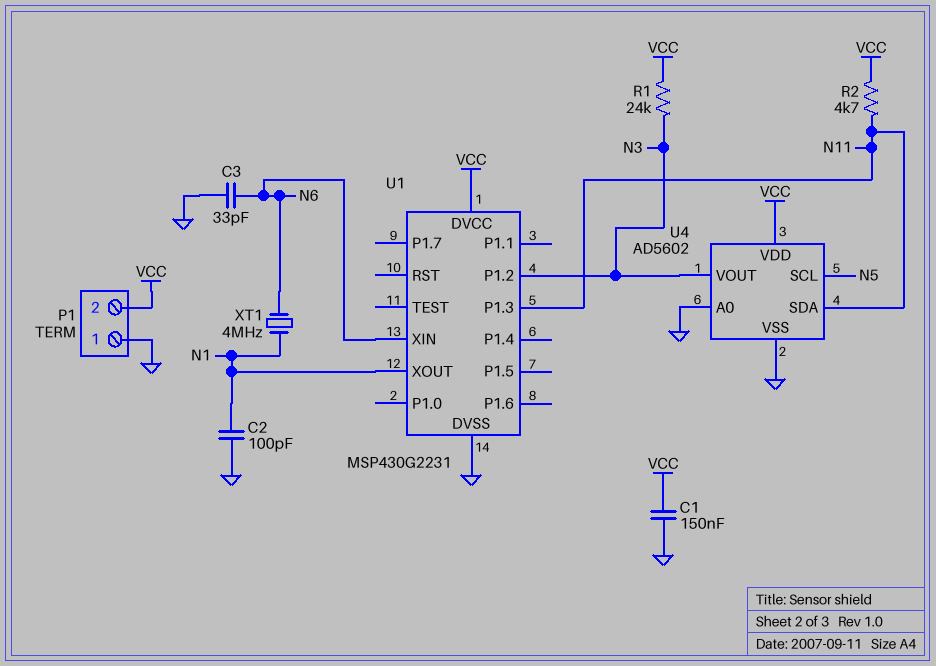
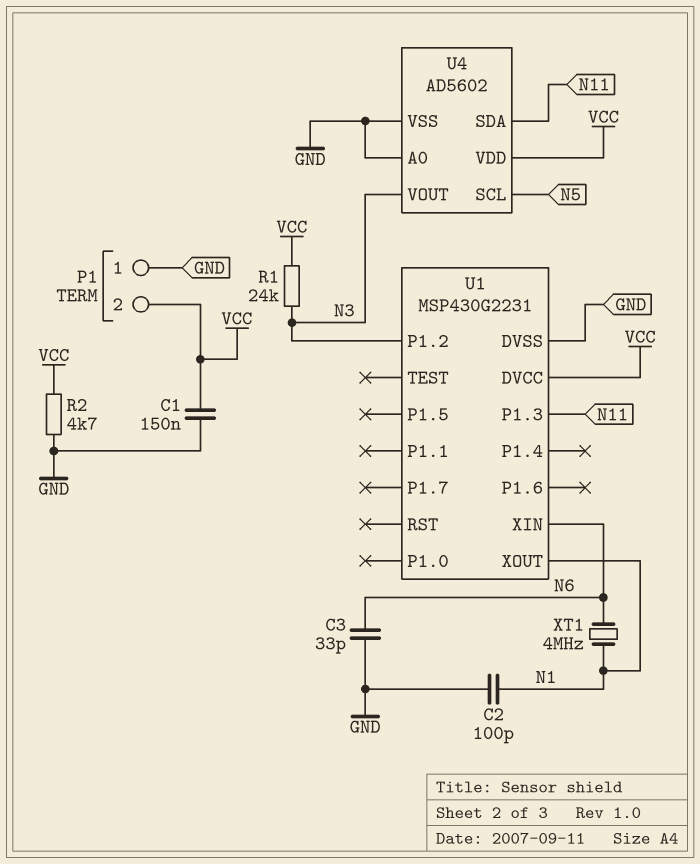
R2: 4.7k (N11, VCC) -> 4.7k (GND, VCC)

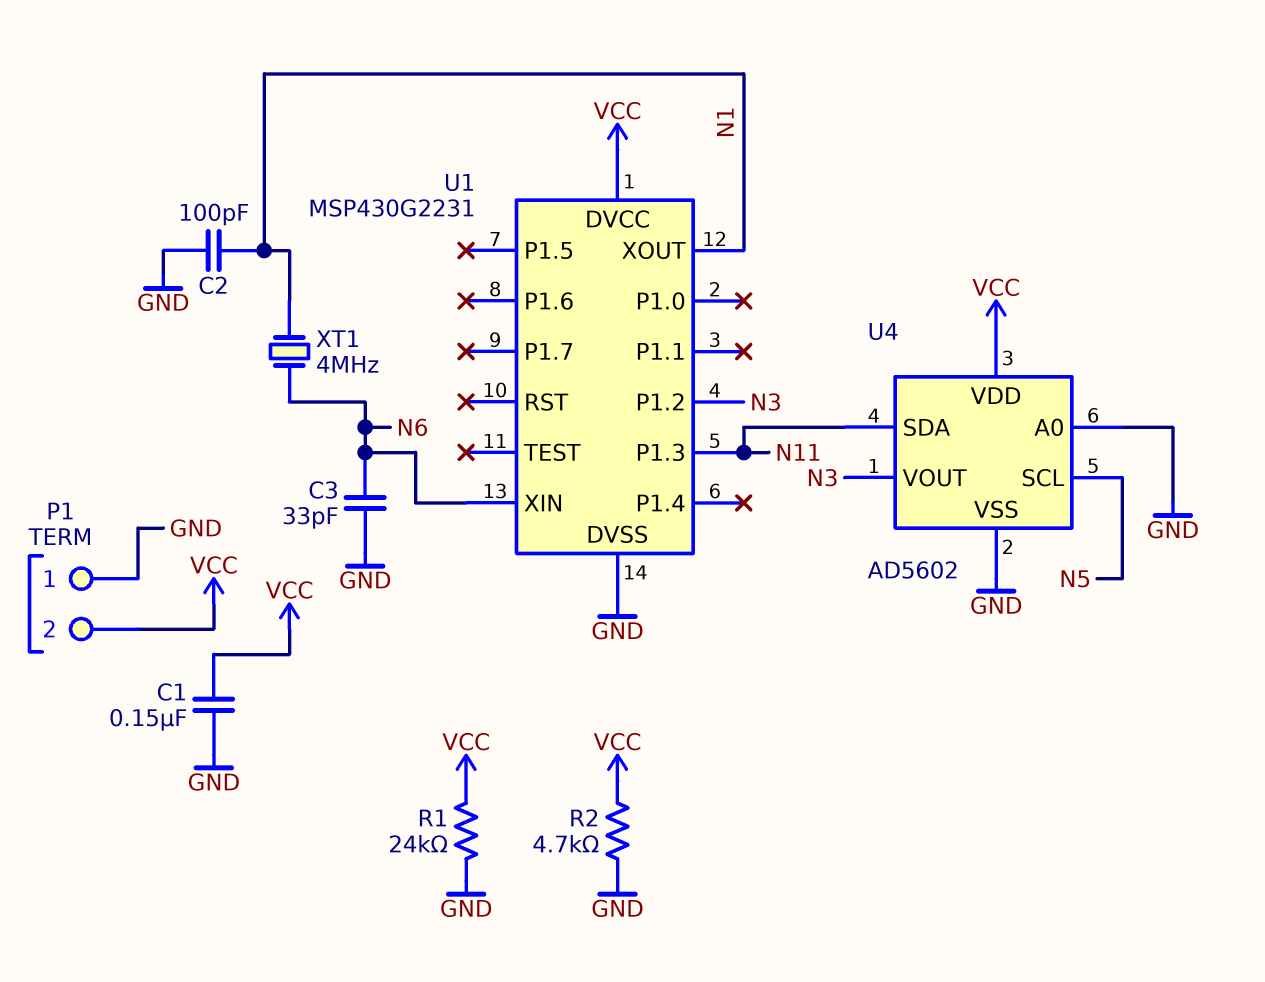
R1: 24k (N3, VCC) -> 24k (GND, VCC)

